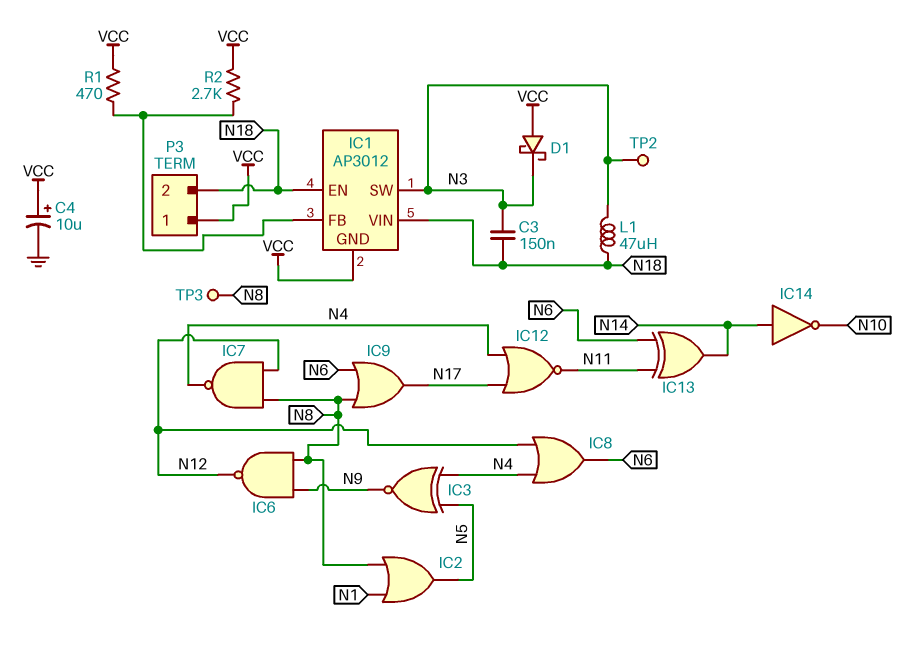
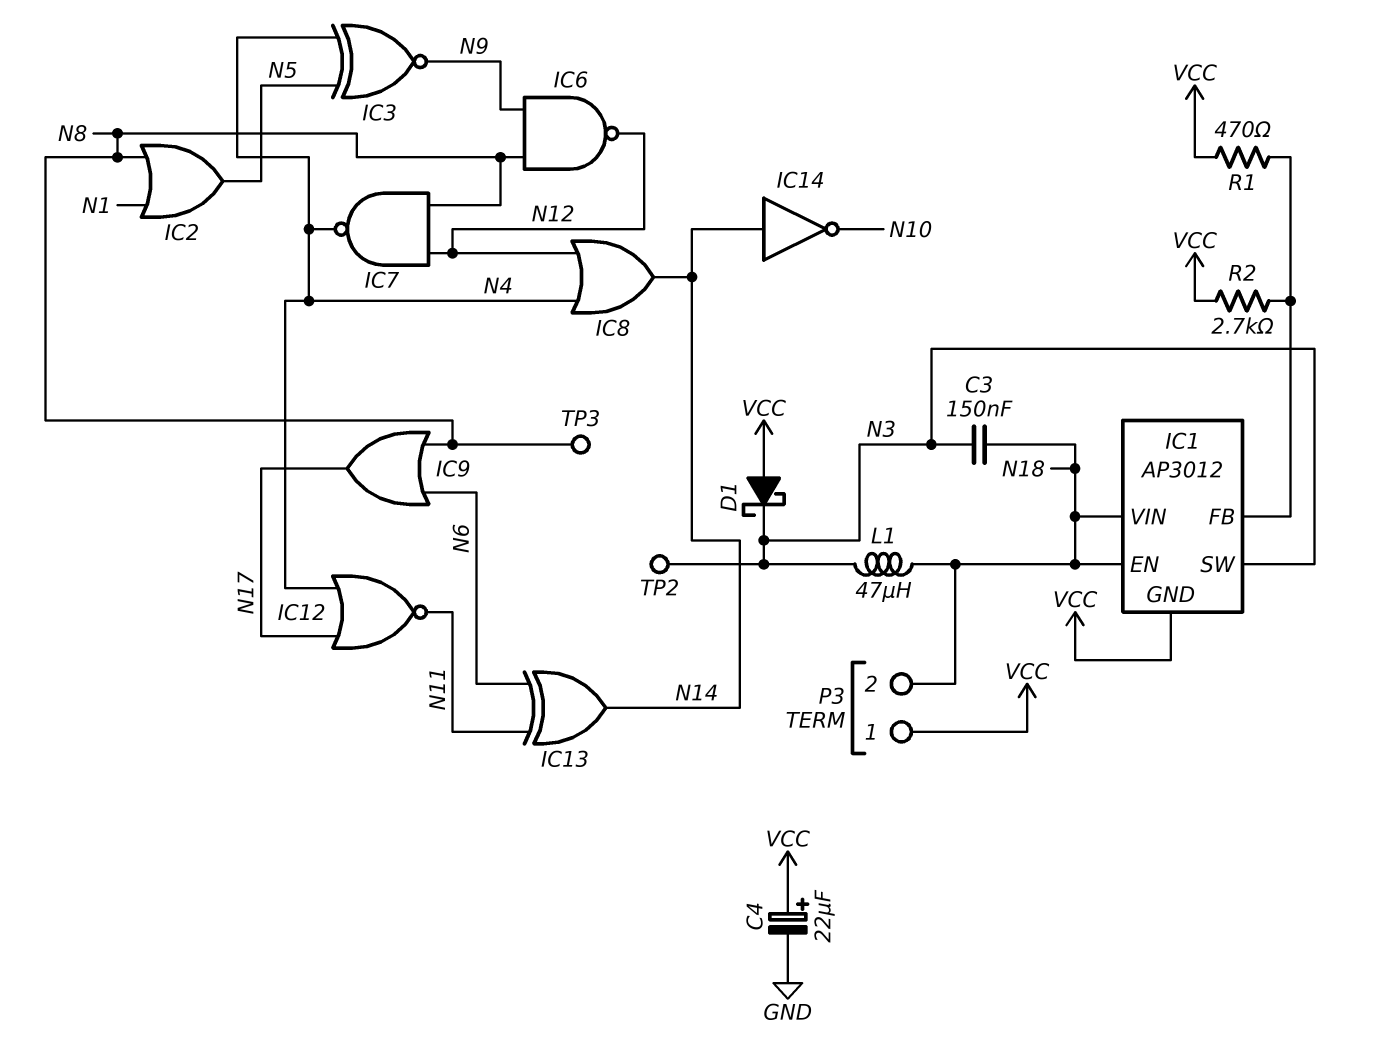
C4: 10uF (plus VCC, minus GND) -> 22uF (plus VCC, minus GND)
IC8: OR (in N4, in N12, out N6) -> OR (in N4, in N12, out N14)

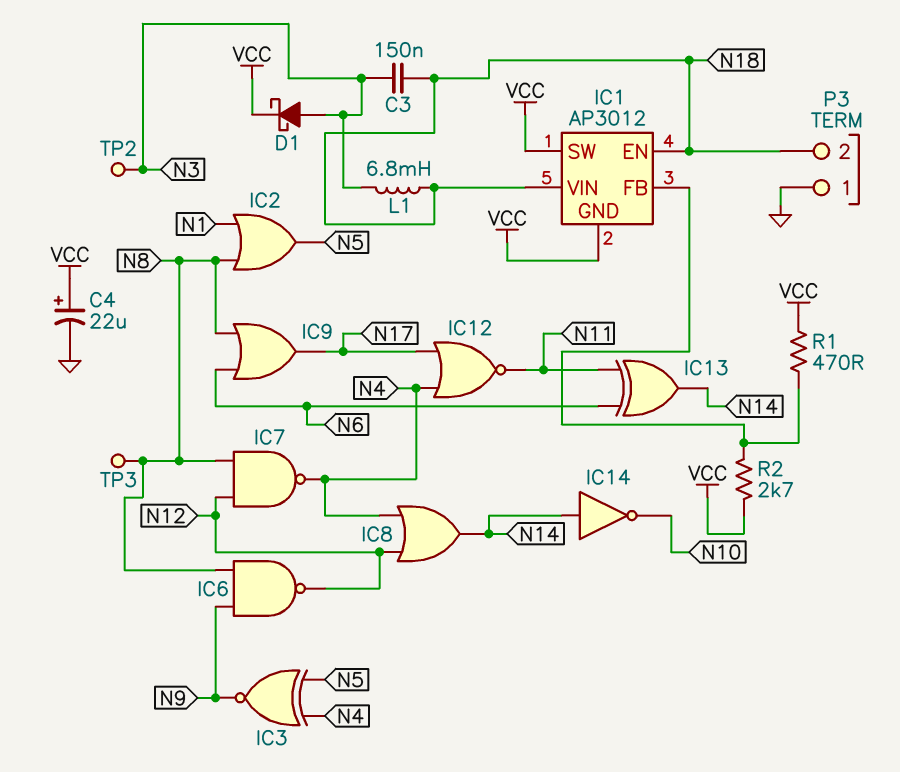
D1: schottky (A VCC, K N3) -> schottky (A N3, K VCC)
IC1 pin SW: N3 -> VCC
L1: 47uH (N3, N18) -> 6.8mH (N3, N18)
P3 pin 1: VCC -> GND

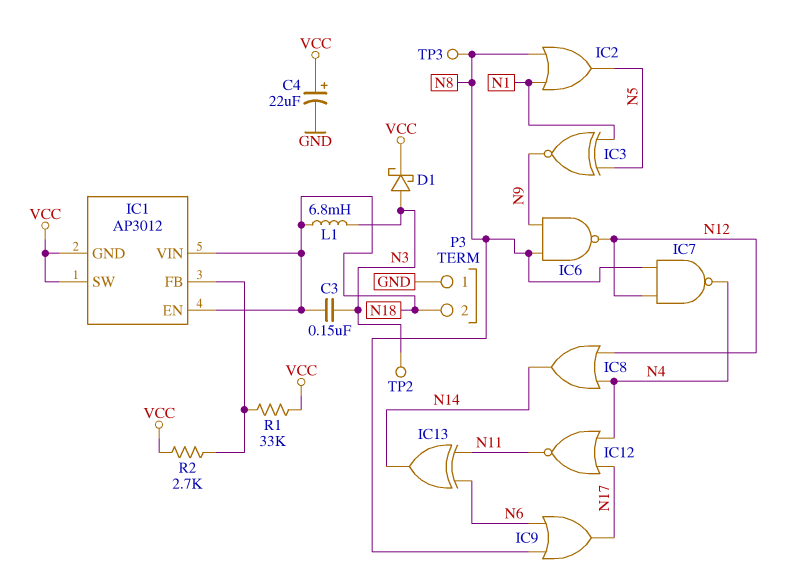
IC3: XNOR (in N4, in N5, out N9) -> XNOR (in N1, in N5, out N9)
IC14: NOT (in N14, out N10) -> none
R1: 470 (IC1/FB, VCC) -> 33k (IC1/FB, VCC)

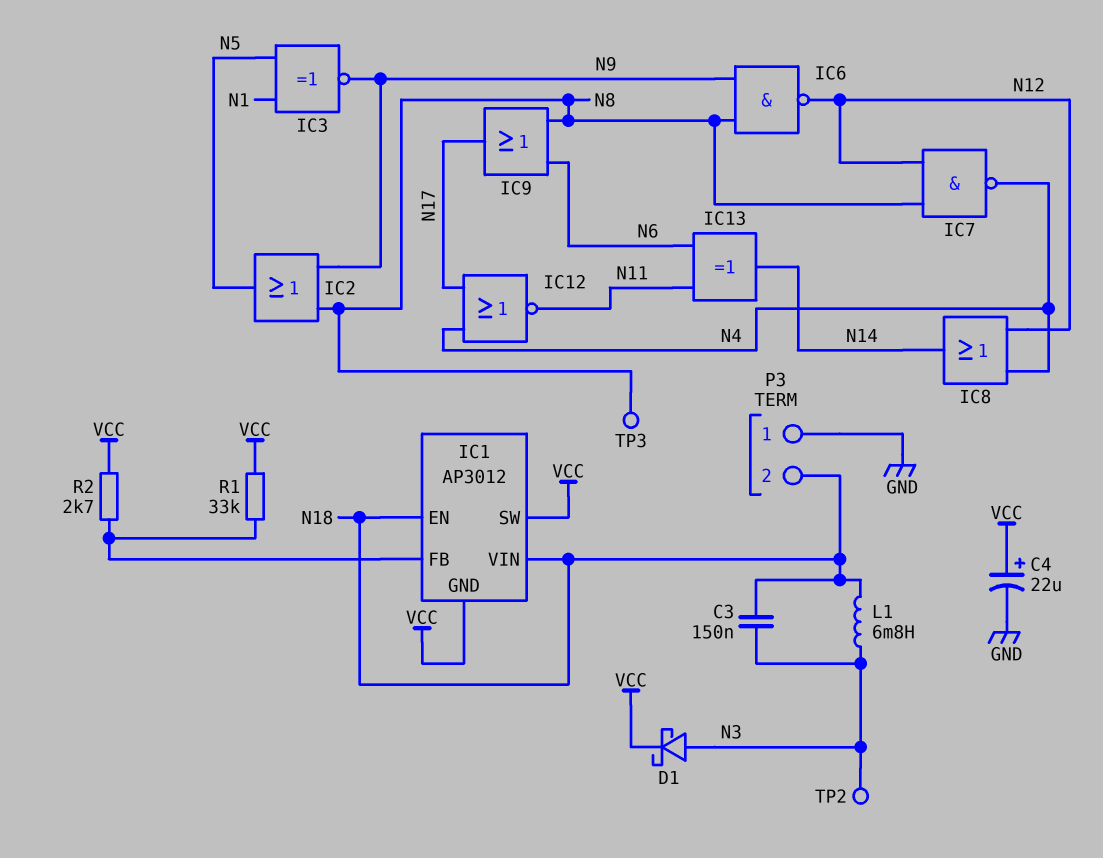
IC2: OR (in N1, in N8, out N5) -> OR (in N8, in N9, out N5)

